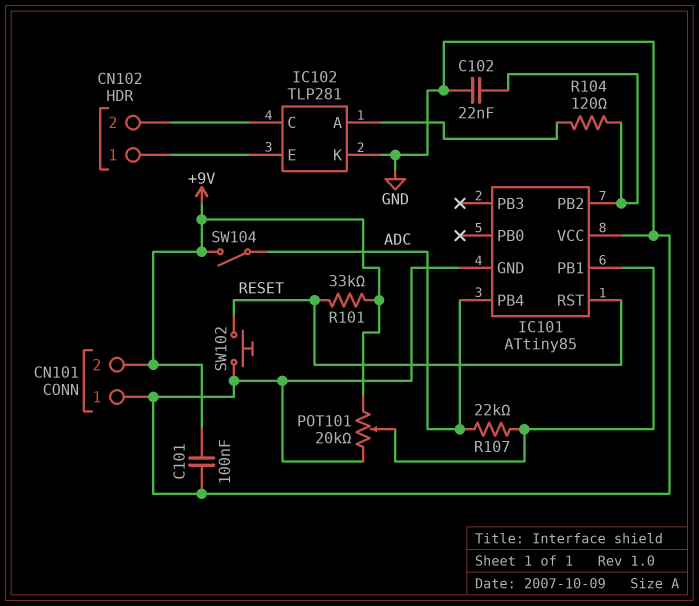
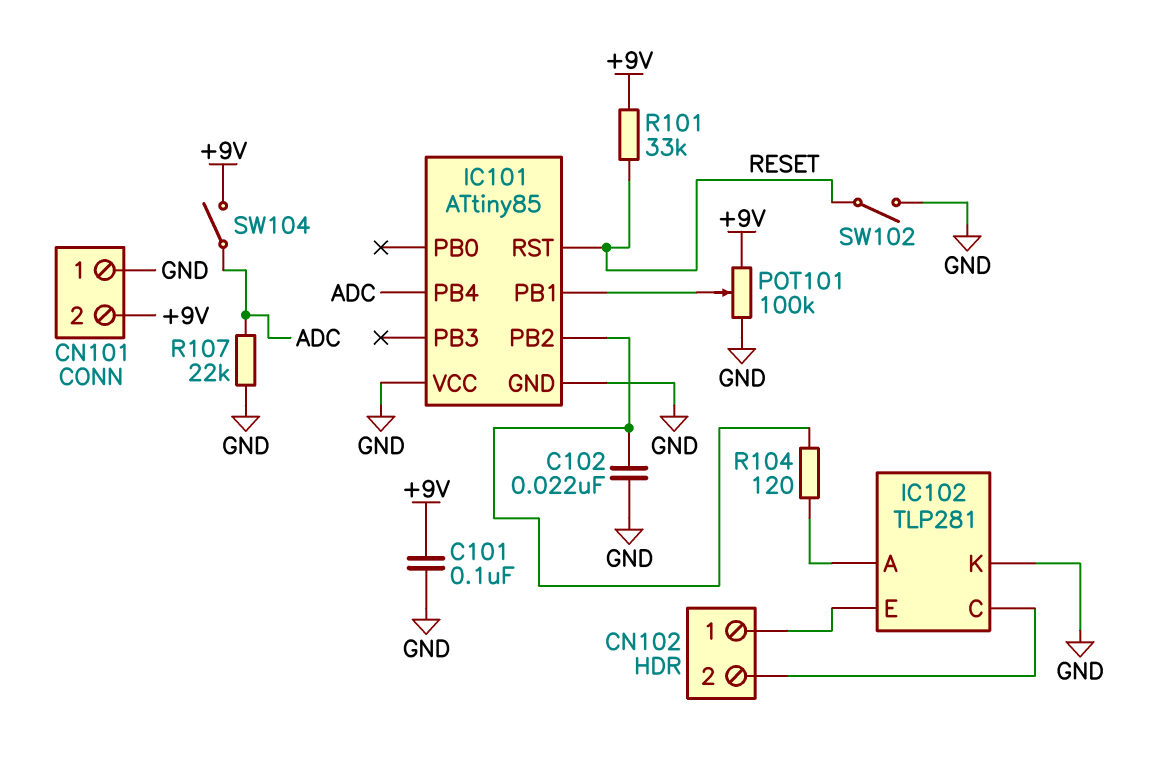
POT101: 20k (+9V, GND, wiper IC101/PB1) -> 100k (+9V, GND, wiper IC101/PB1)
R107: 22k (ADC, IC101/PB1) -> 22k (ADC, GND)
SW102: button (GND, RESET) -> switch (GND, RESET)

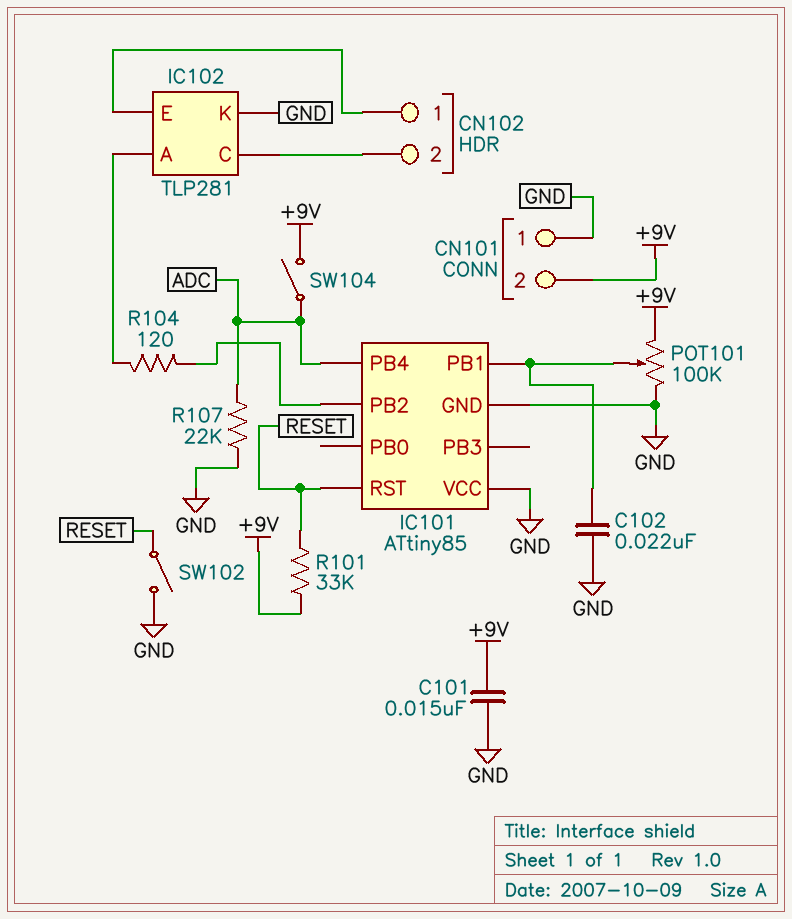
C101: 100nF (+9V, GND) -> 15nF (+9V, GND)
C102: 22nF (GND, IC101/PB2) -> 22nF (GND, IC101/PB1)

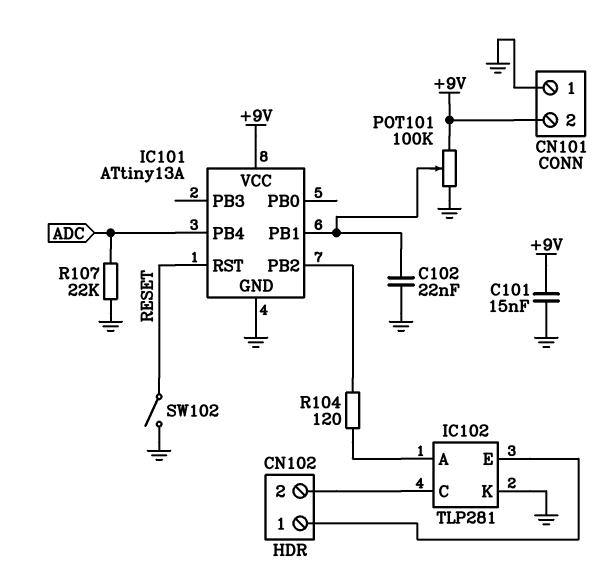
IC101: ATtiny85 -> ATtiny13A
IC101 pin VCC: GND -> +9V
R101: 33k (+9V, RESET) -> none
SW104: switch (+9V, ADC) -> none

